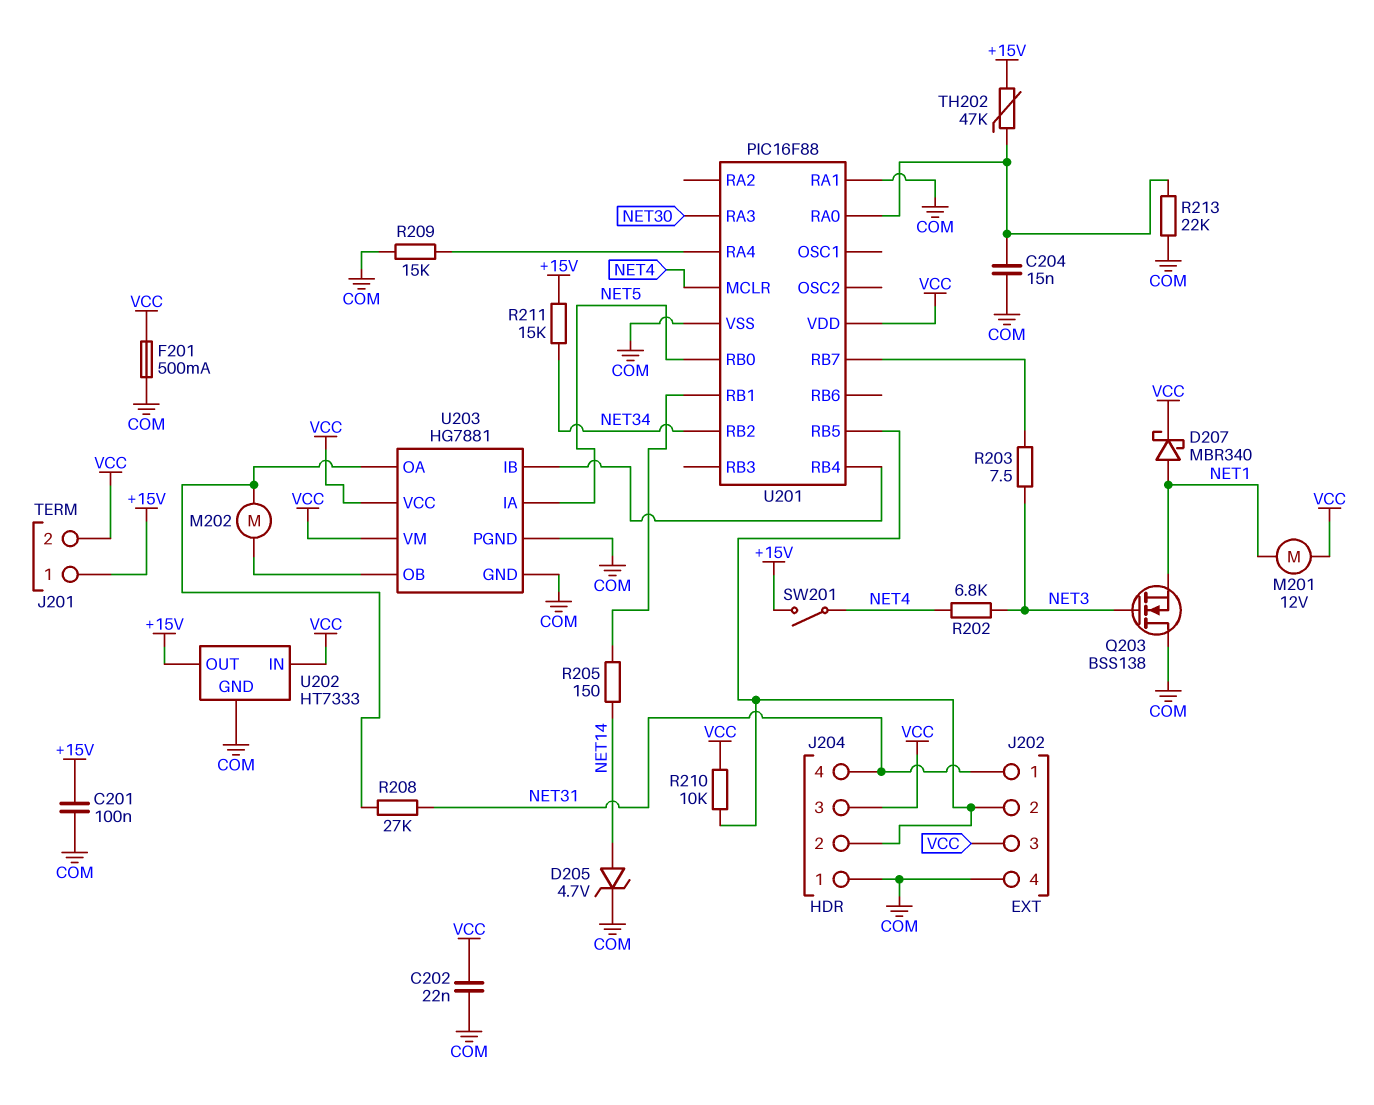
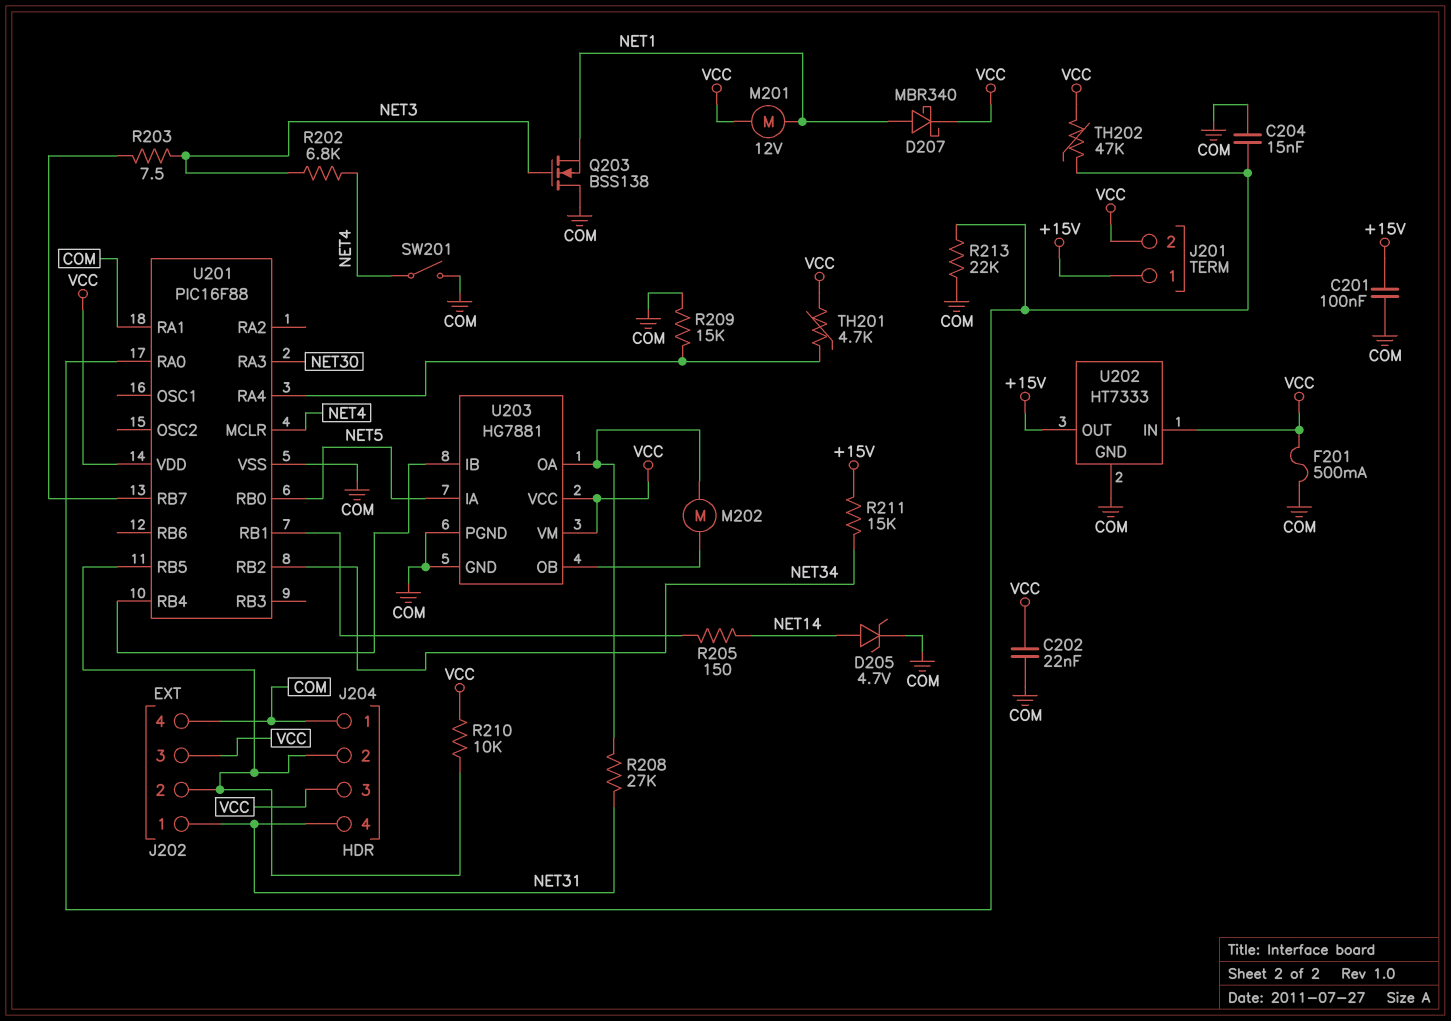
SW201: switch (+15V, NET4) -> switch (COM, NET4)
TH201: none -> 4.7k (U201/RA4, VCC)
TH202: 47k (+15V, U201/RA0) -> 47k (U201/RA0, VCC)

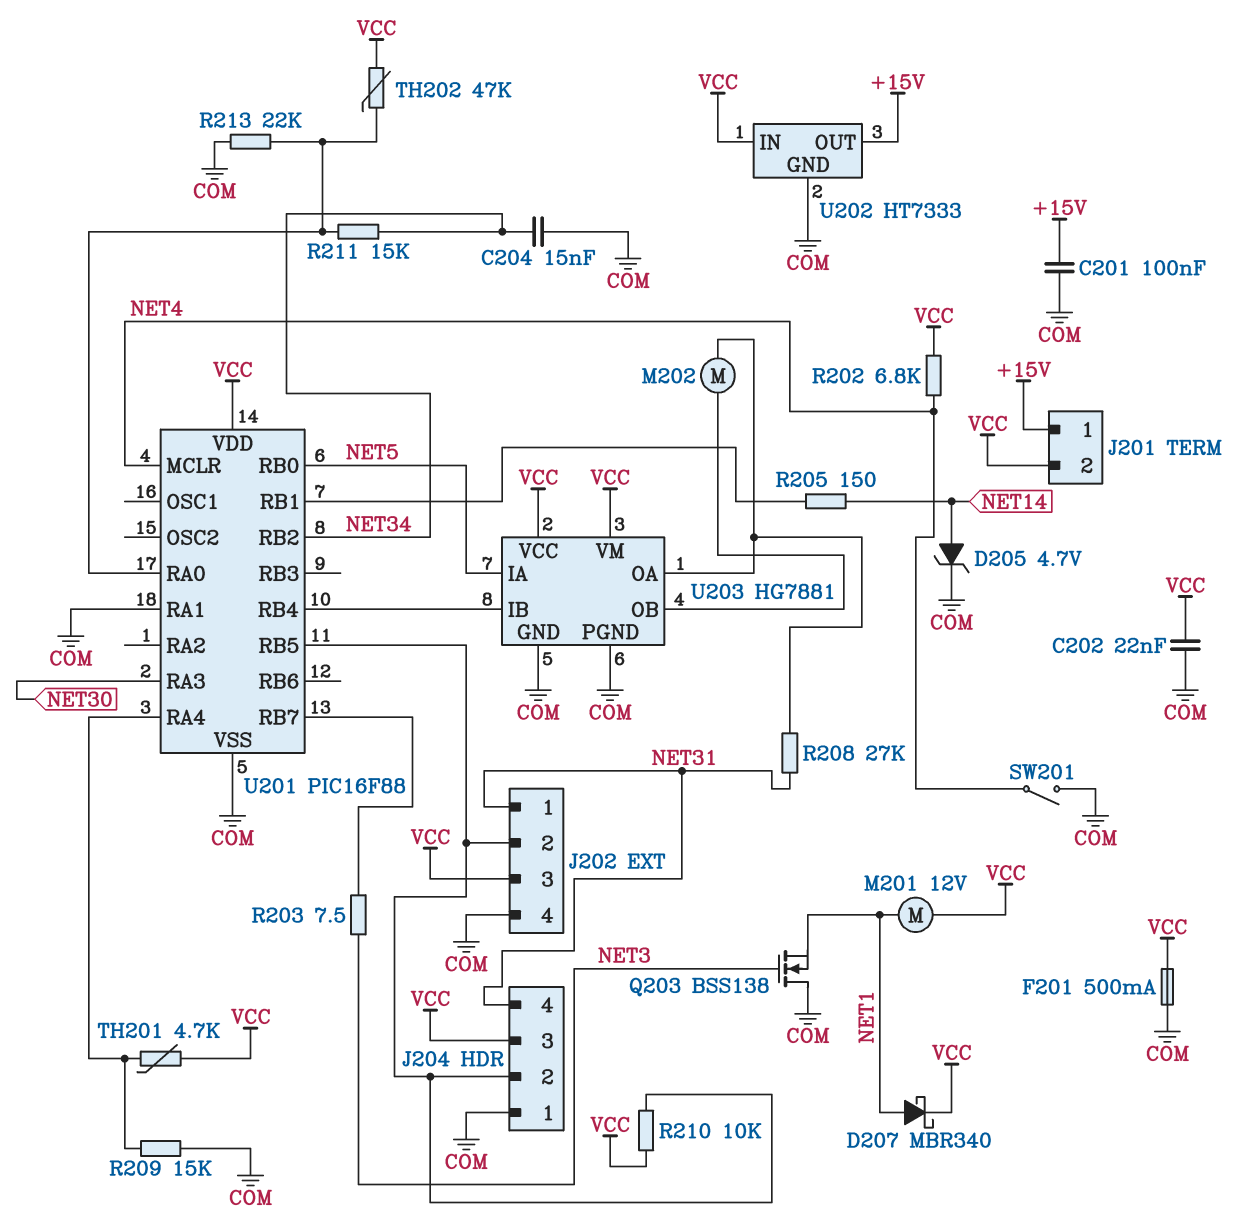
C204: 15nF (COM, U201/RA0) -> 15nF (COM, NET34)
R202: 6.8k (NET3, NET4) -> 6.8k (NET4, VCC)
R211: 15k (+15V, NET34) -> 15k (NET34, U201/RA0)

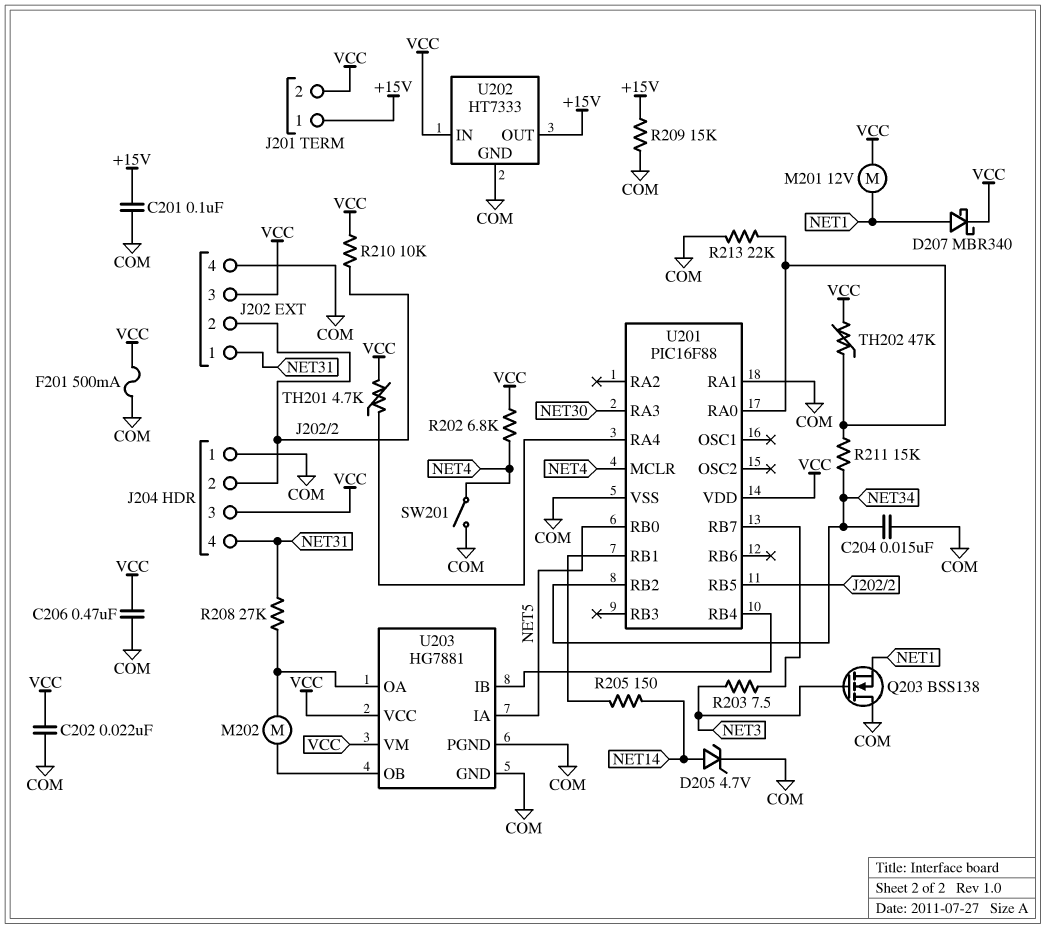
C206: none -> 470nF (COM, VCC)
R209: 15k (COM, U201/RA4) -> 15k (+15V, COM)

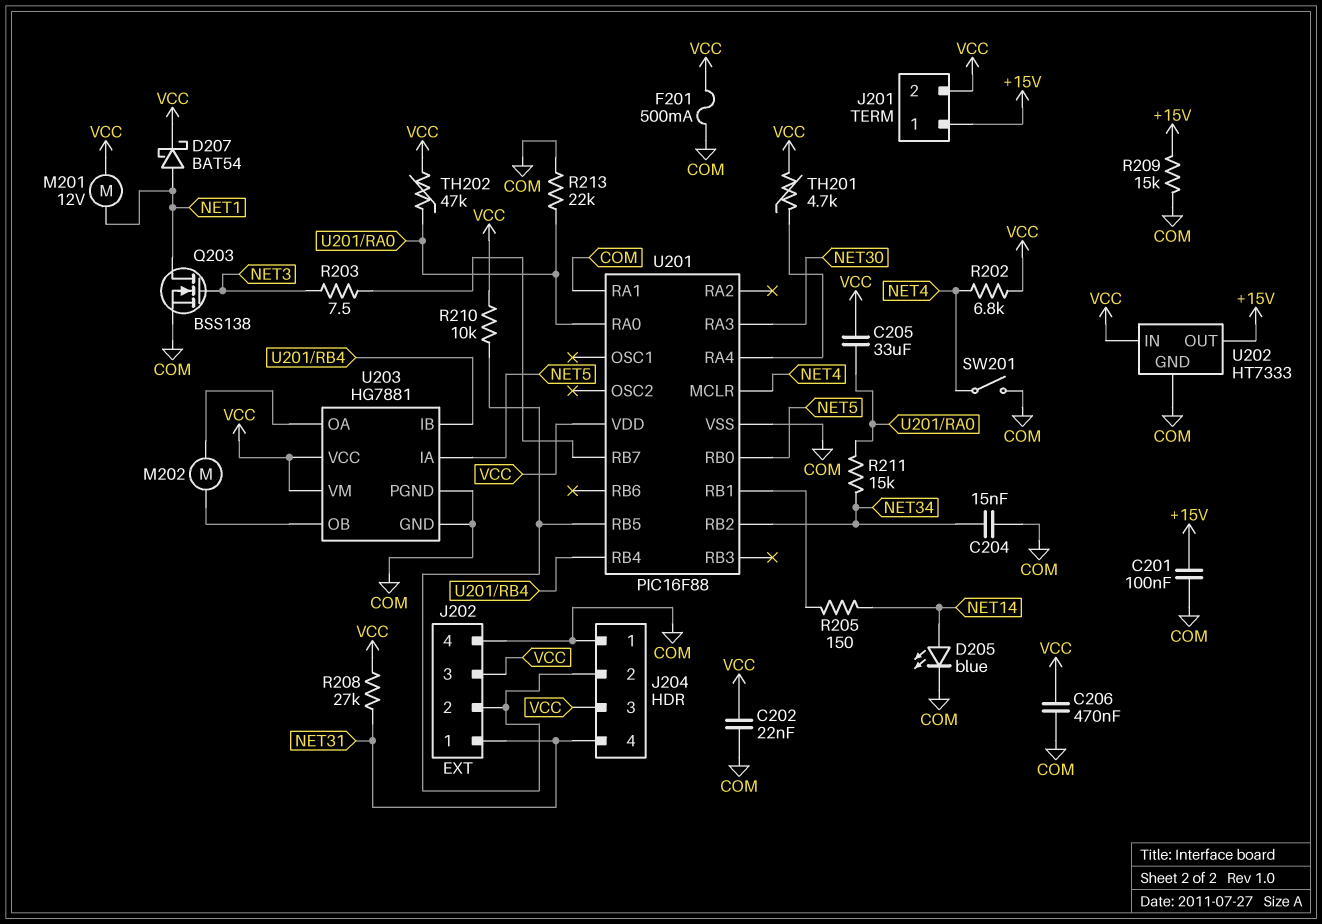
C205: none -> 33uF (U201/RA0, VCC)
D205: zener 4.7V (A NET14, K COM) -> LED blue (A NET14, K COM)
D207: schottky MBR340 (A NET1, K VCC) -> schottky BAT54 (A NET1, K VCC)
Q203: NMOS BSS138 (G NET3, D COM, S NET1) -> NMOS BSS138 (G NET3, D NET1, S COM)
R208: 27k (NET31, U203/OA) -> 27k (NET31, VCC)

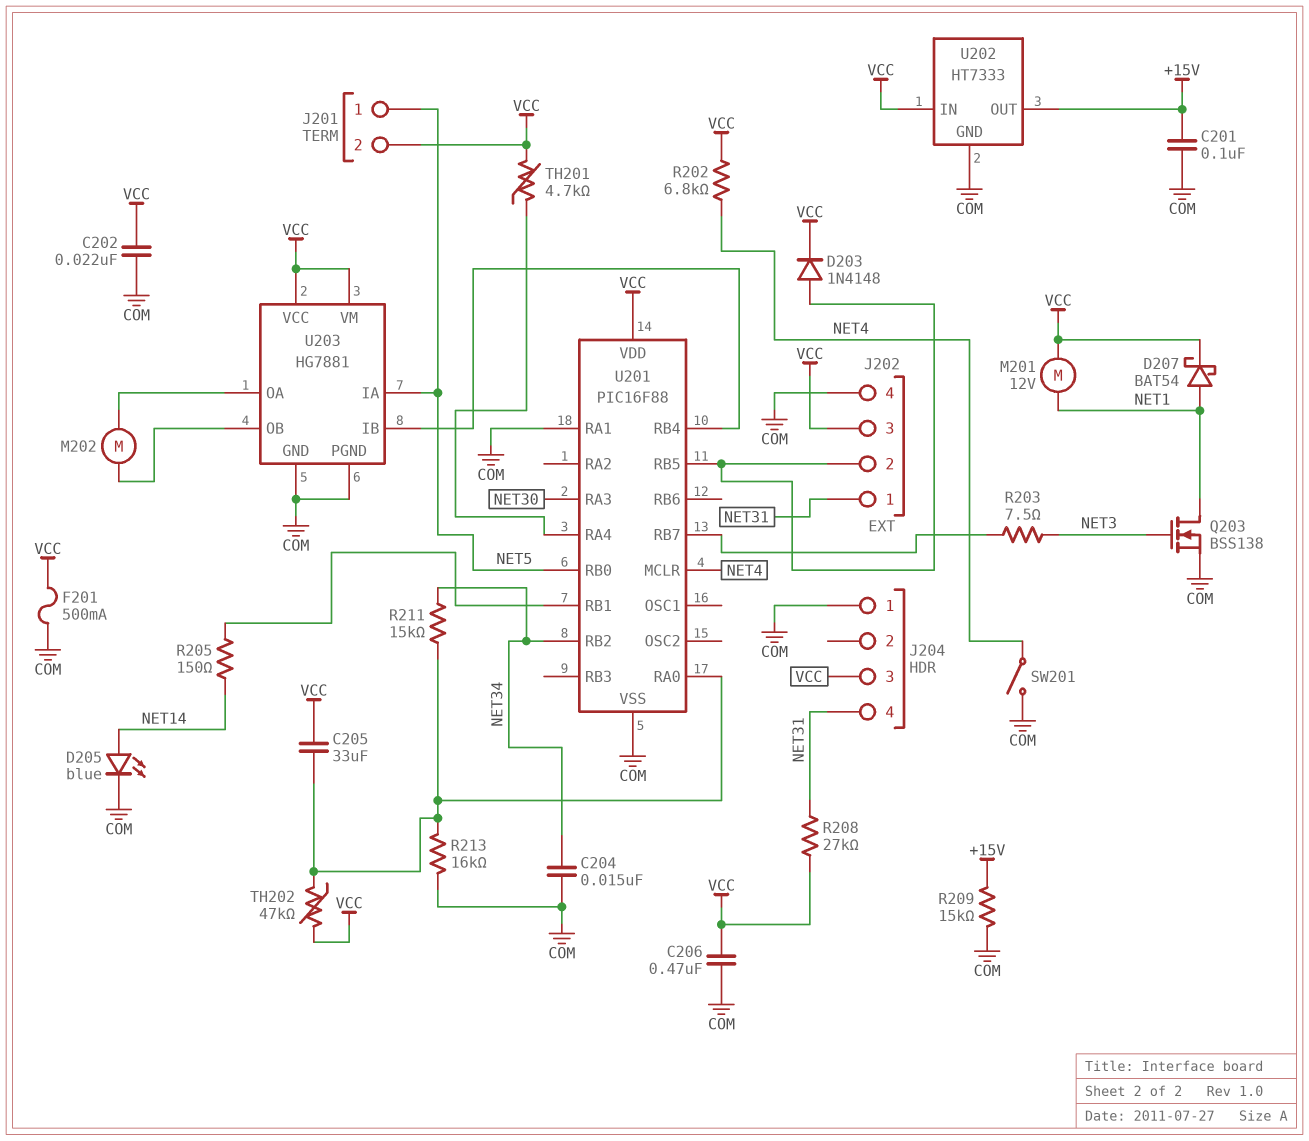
D203: none -> diode 1N4148 (A J202/2, K VCC)
J201 pin 1: +15V -> NET5
J204 pin 2: J202/2 -> none
R210: 10k (J202/2, VCC) -> none
R213: 22k (COM, U201/RA0) -> 16k (COM, U201/RA0)

